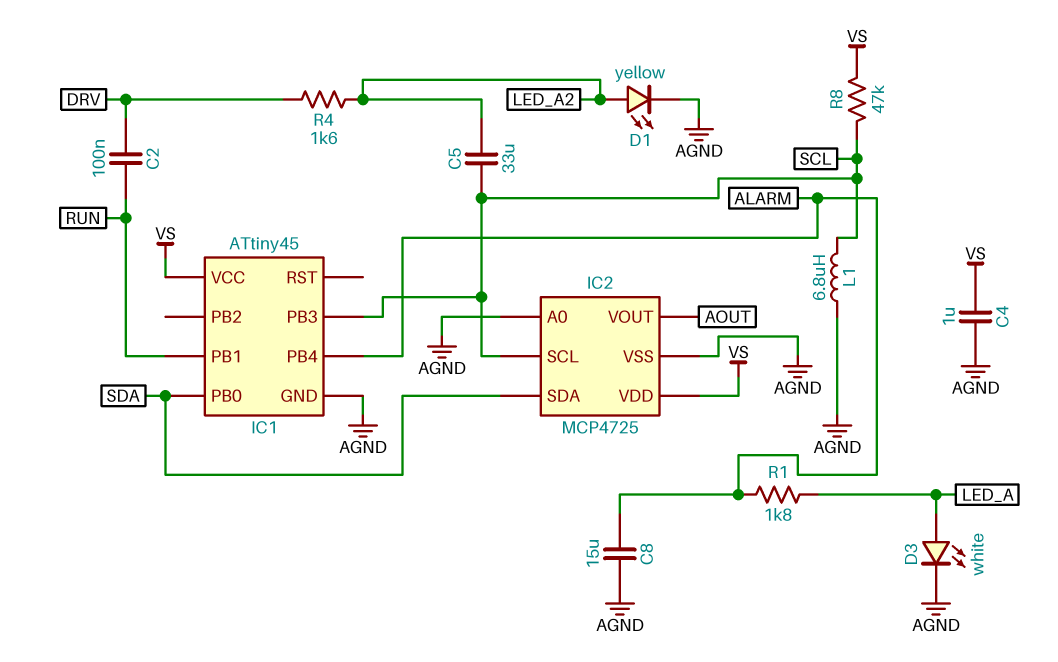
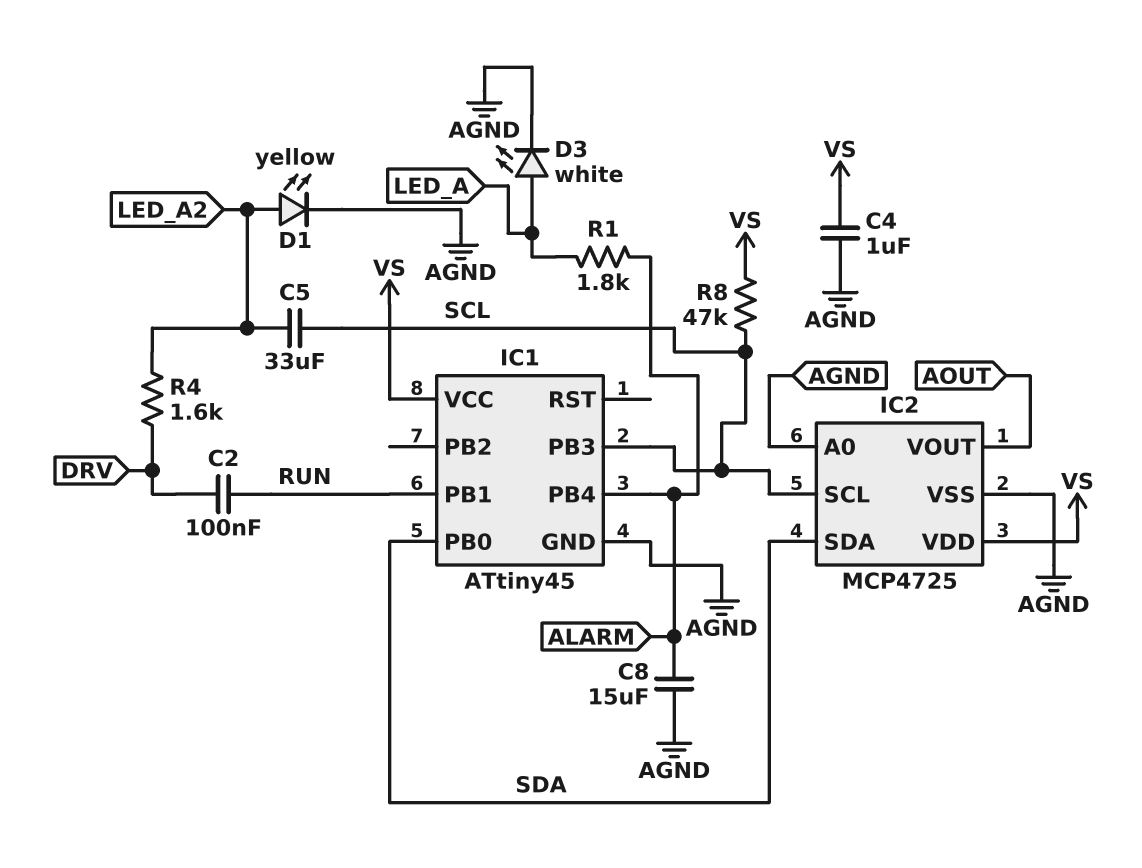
L1: 6.8uH (AGND, SCL) -> none

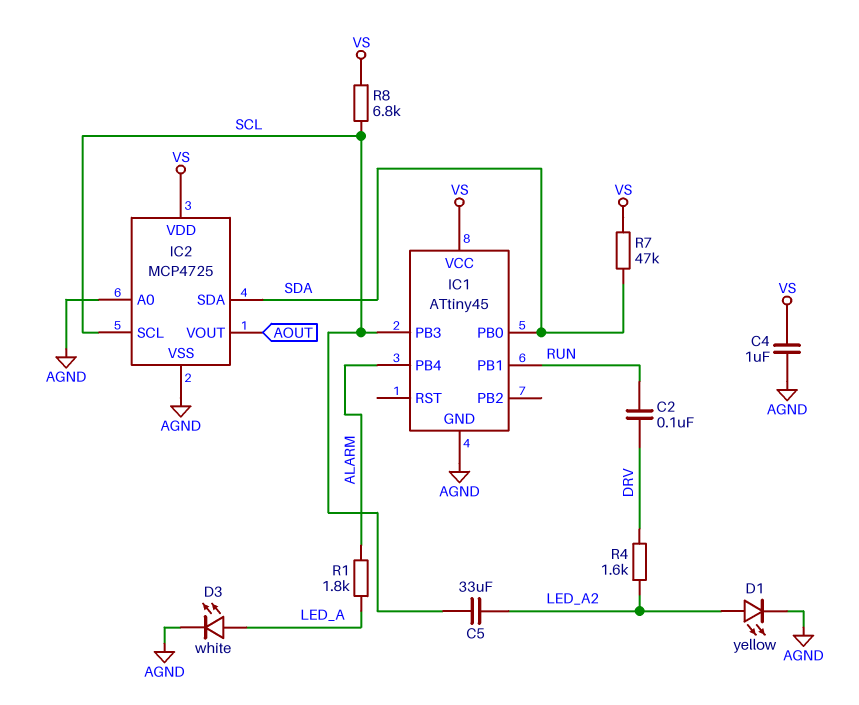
C8: 15uF (AGND, ALARM) -> none
R7: none -> 47k (SDA, VS)
R8: 47k (SCL, VS) -> 6.8k (SCL, VS)

